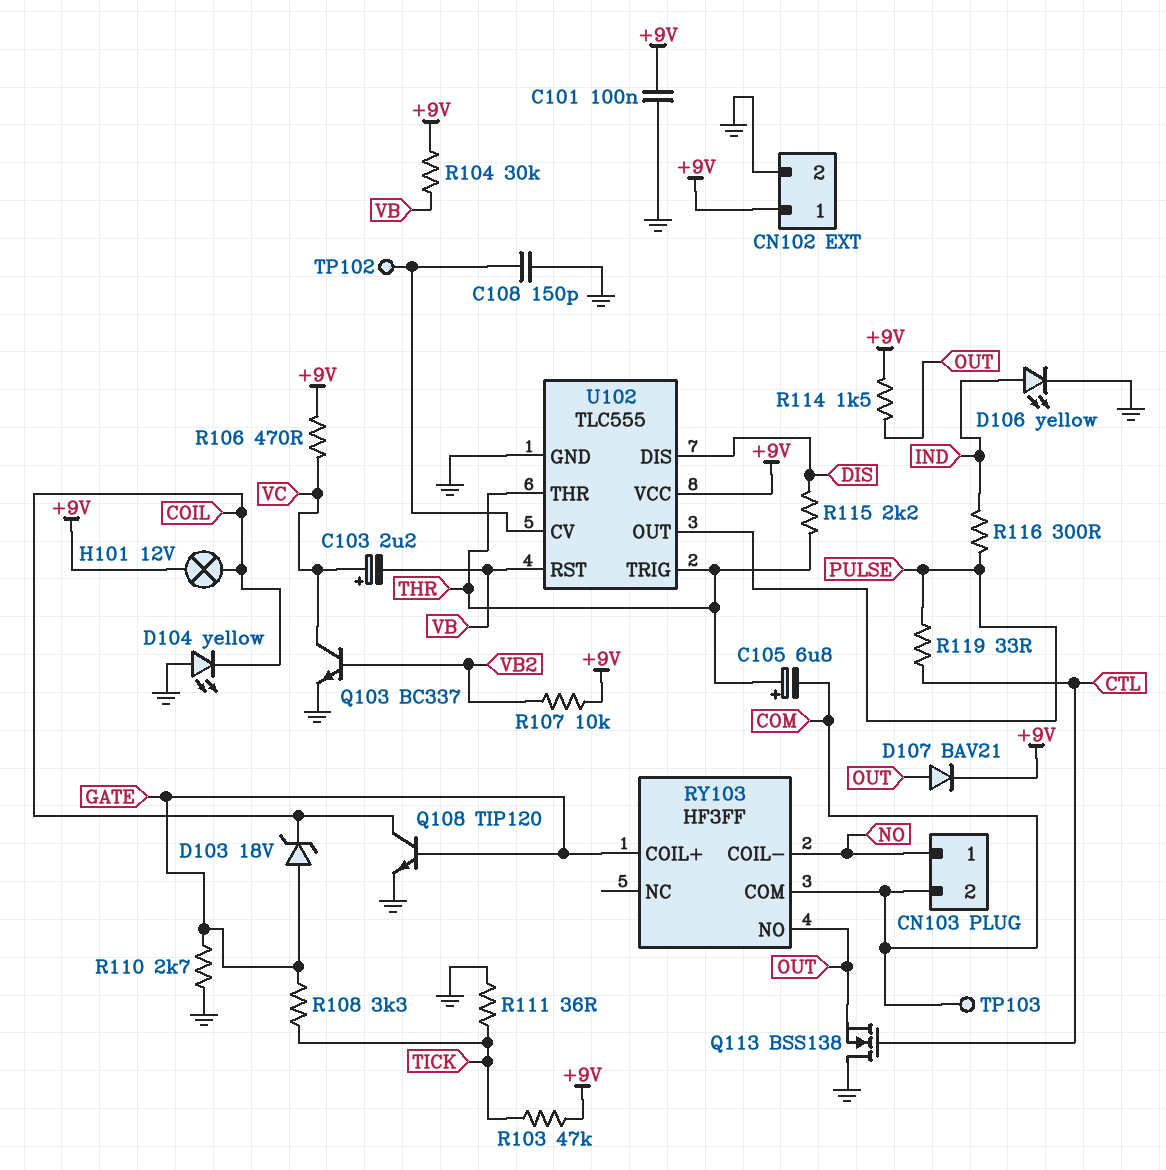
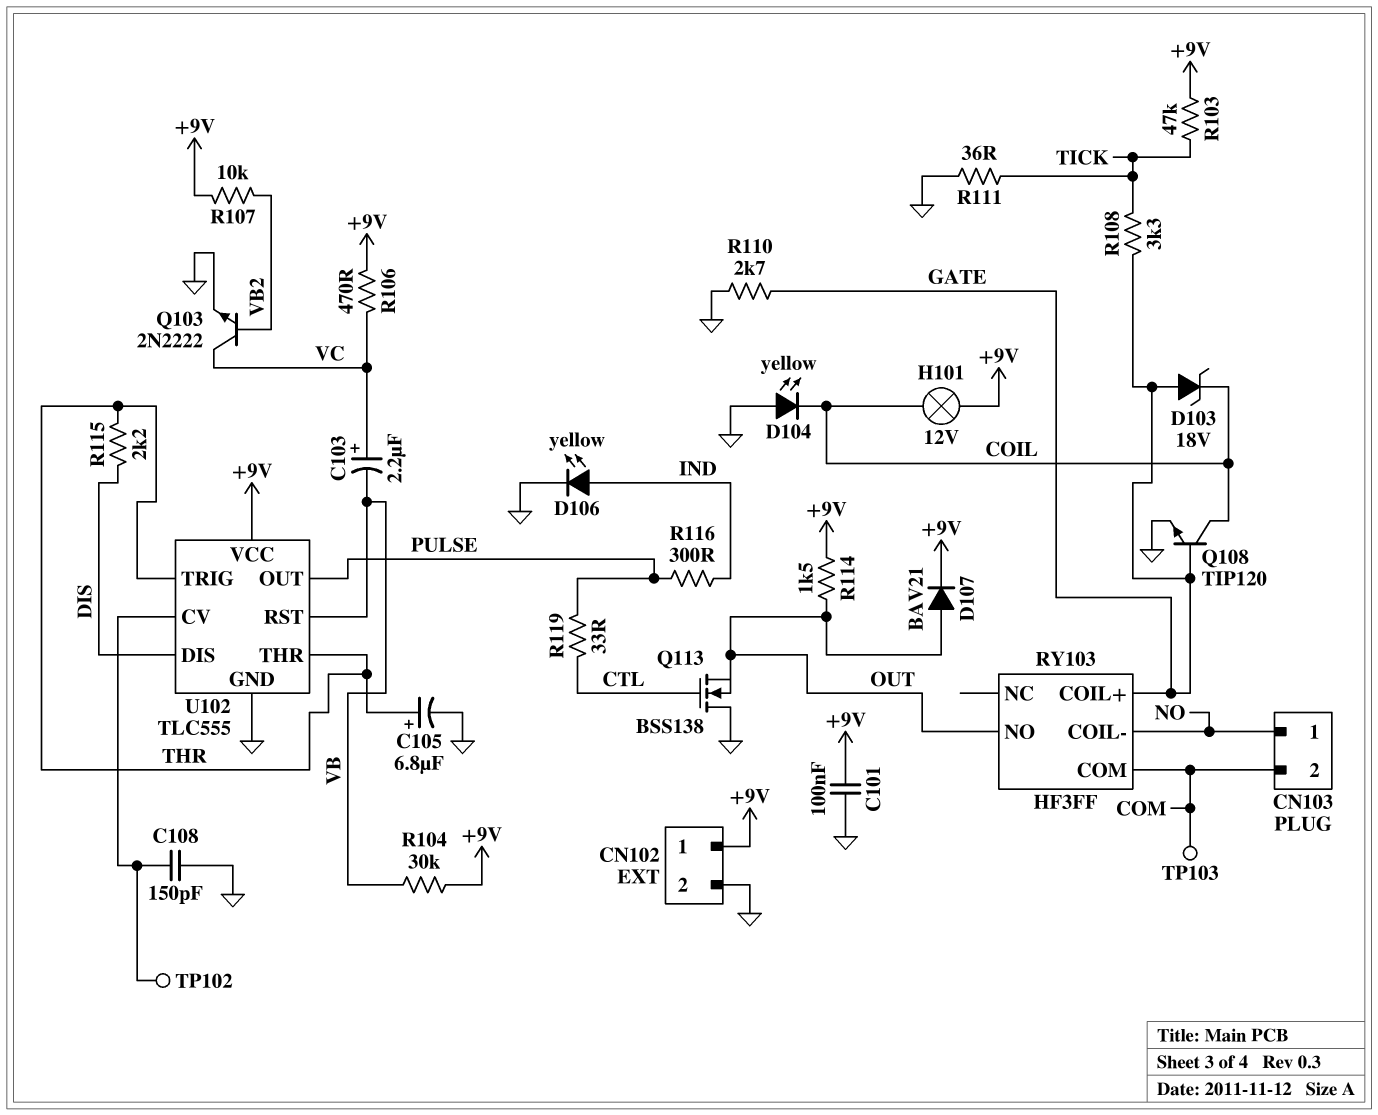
C105: 6.8uF (plus THR, minus COM) -> 6.8uF (plus THR, minus GND)
Q103: NPN BC337 (B VB2, C VC, E GND) -> NPN 2N2222 (B VB2, C VC, E GND)

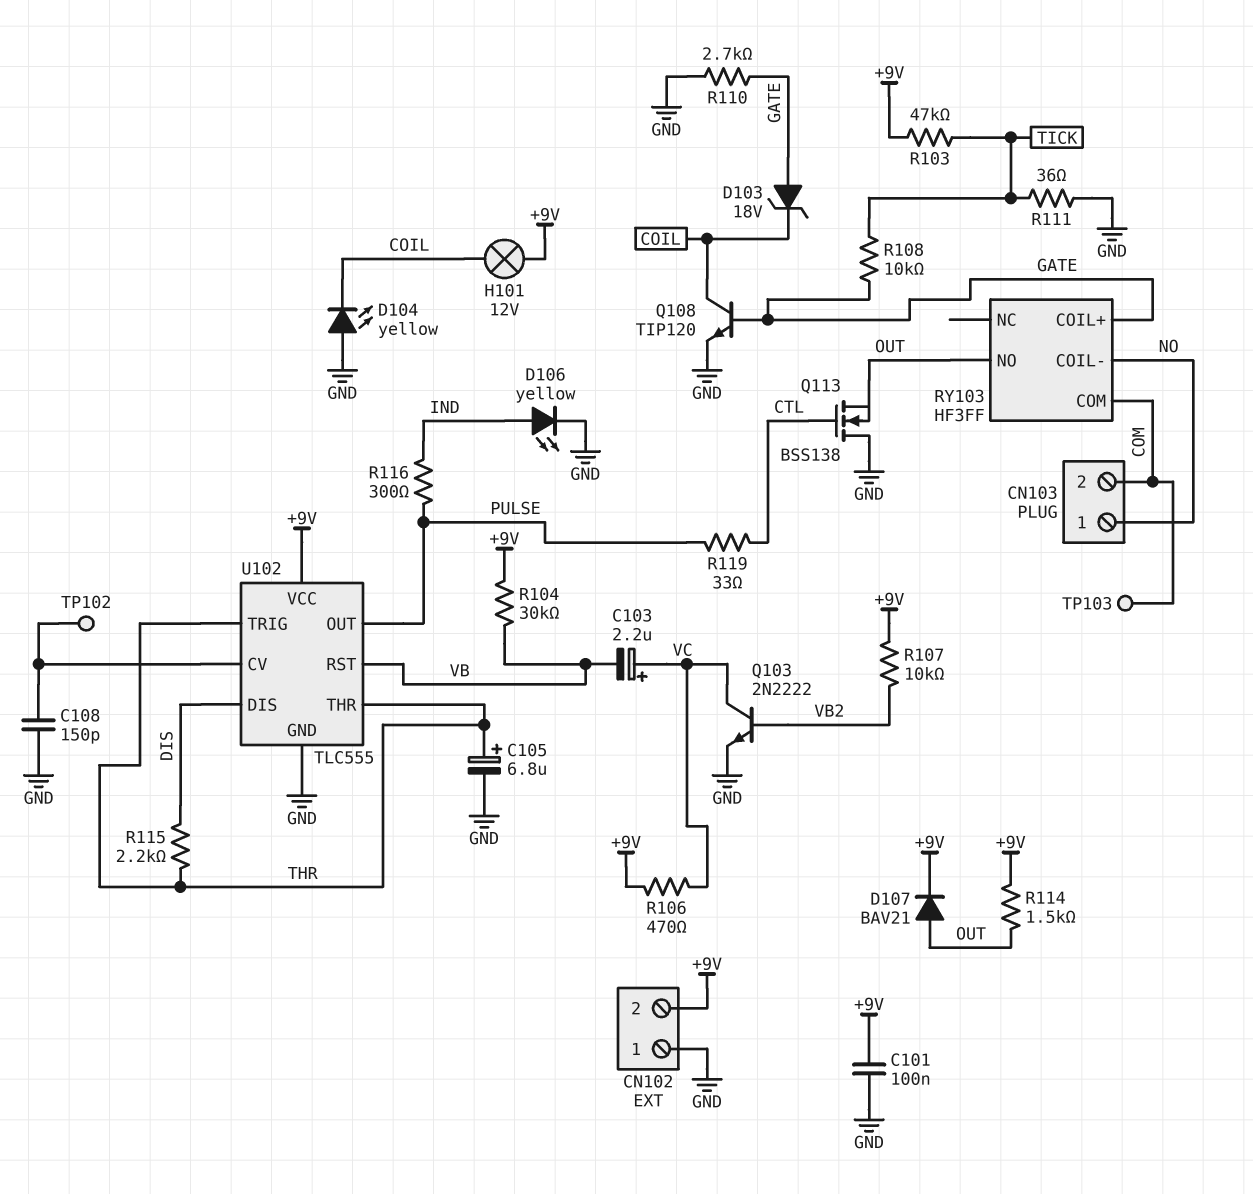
CN102 pin 1: +9V -> GND
CN102 pin 2: GND -> +9V
R108: 3.3k (GATE, TICK) -> 10k (GATE, TICK)

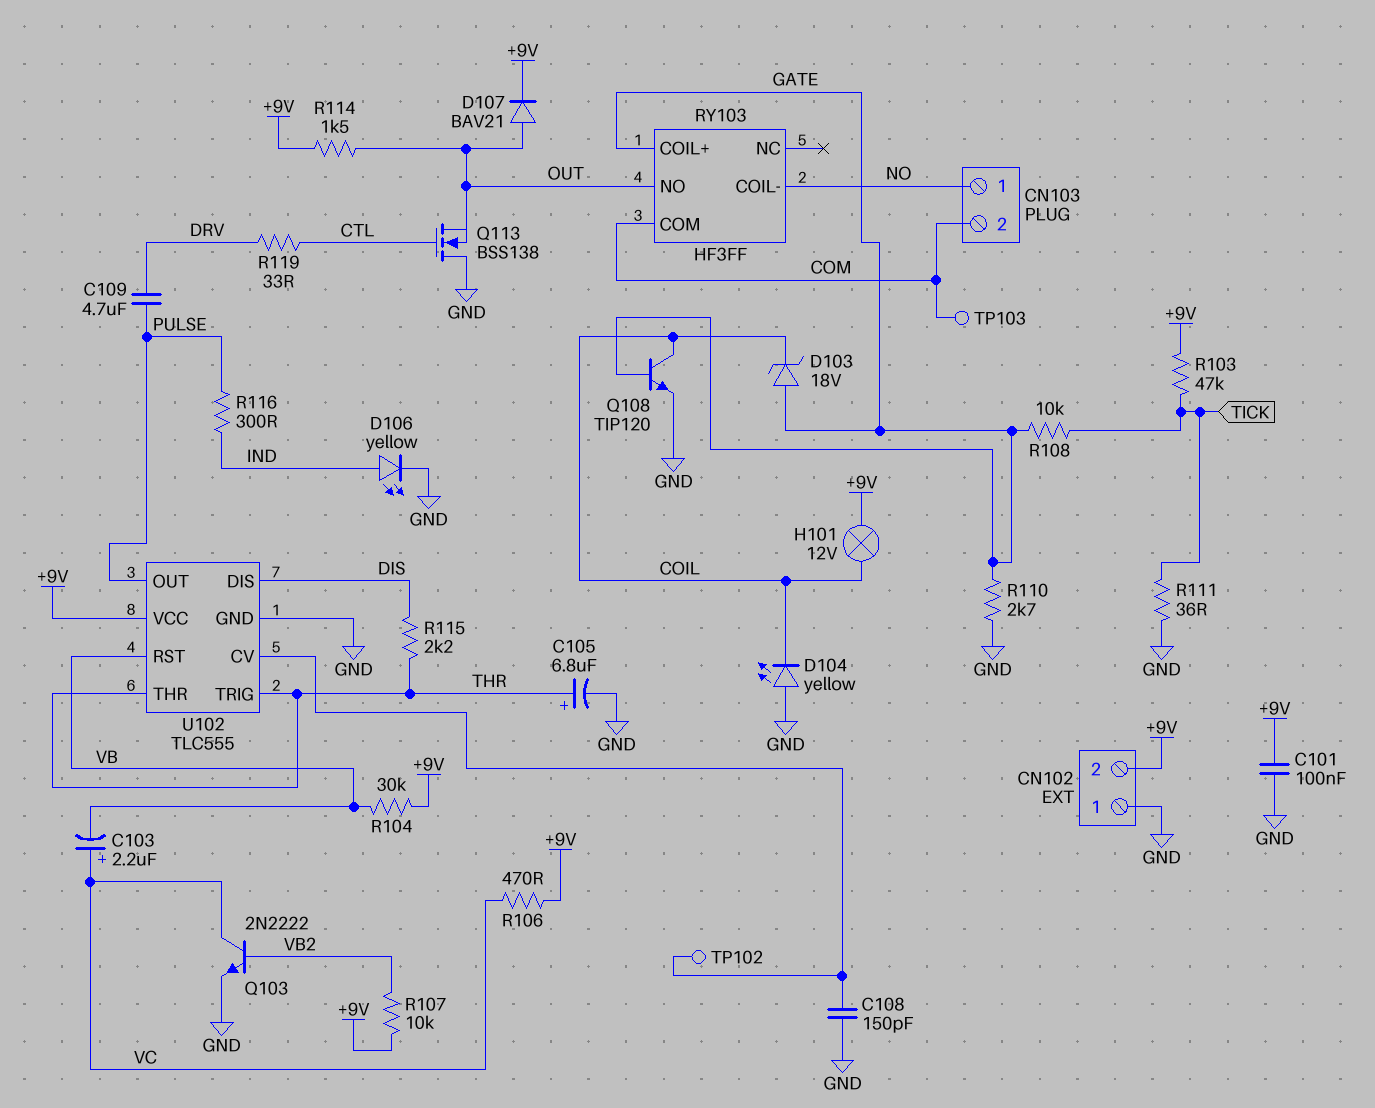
C109: none -> 4.7uF (DRV, PULSE)
R119: 33 (CTL, PULSE) -> 33 (CTL, DRV)

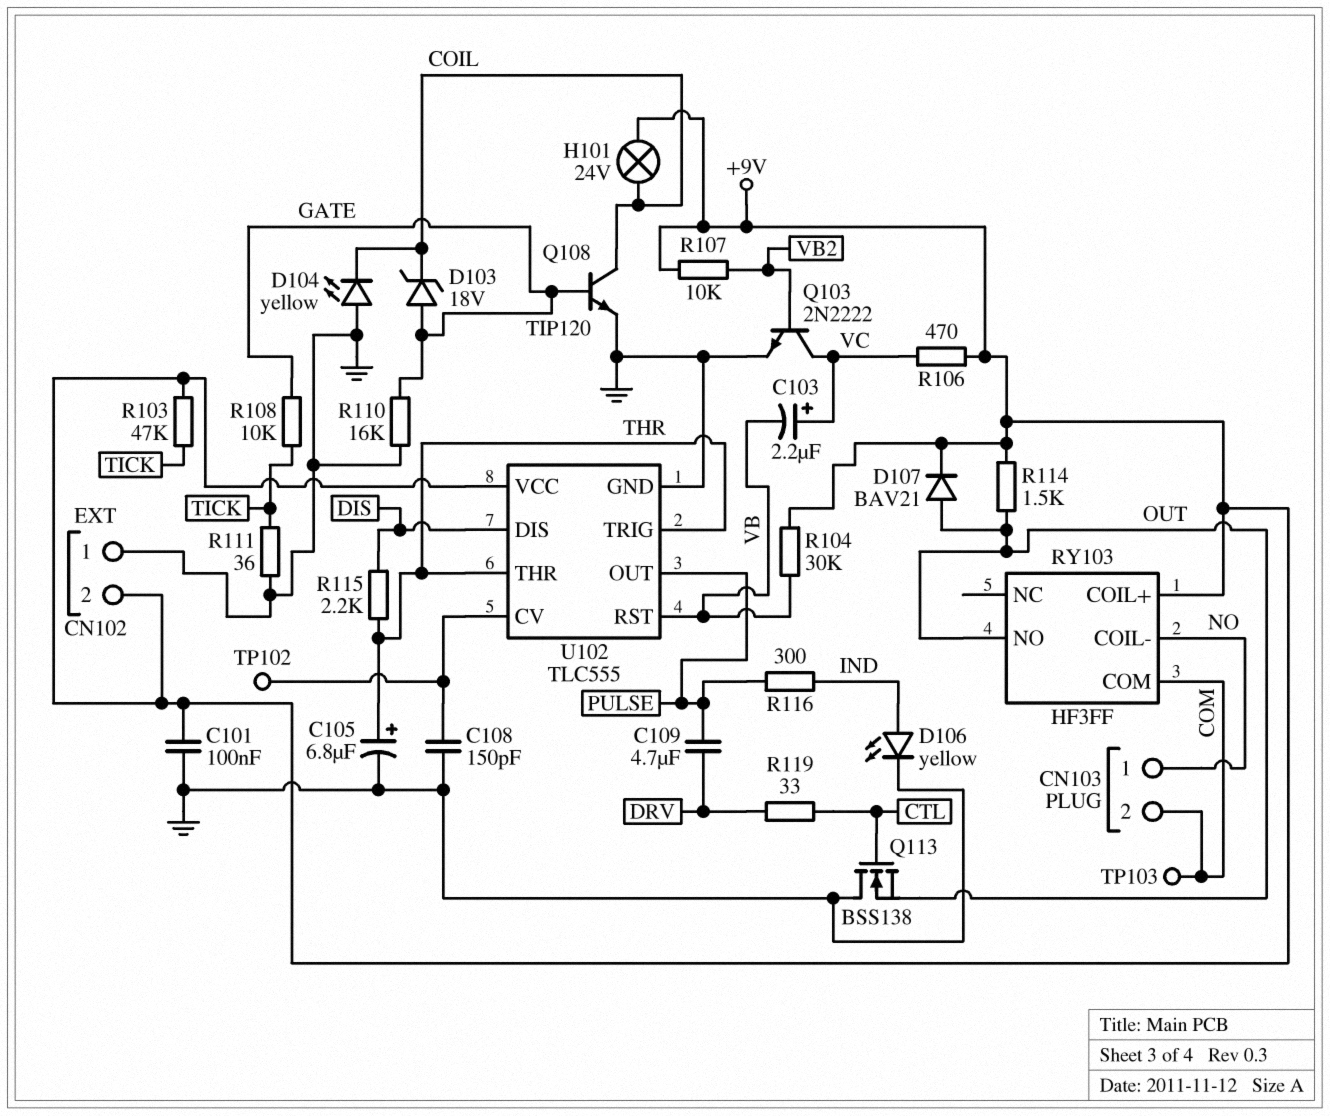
H101: lamp 12V (+9V, COIL) -> lamp 24V (+9V, COIL)
R110: 2.7k (GATE, GND) -> 16k (GATE, GND)
RY103 pin COIL+: GATE -> +9V

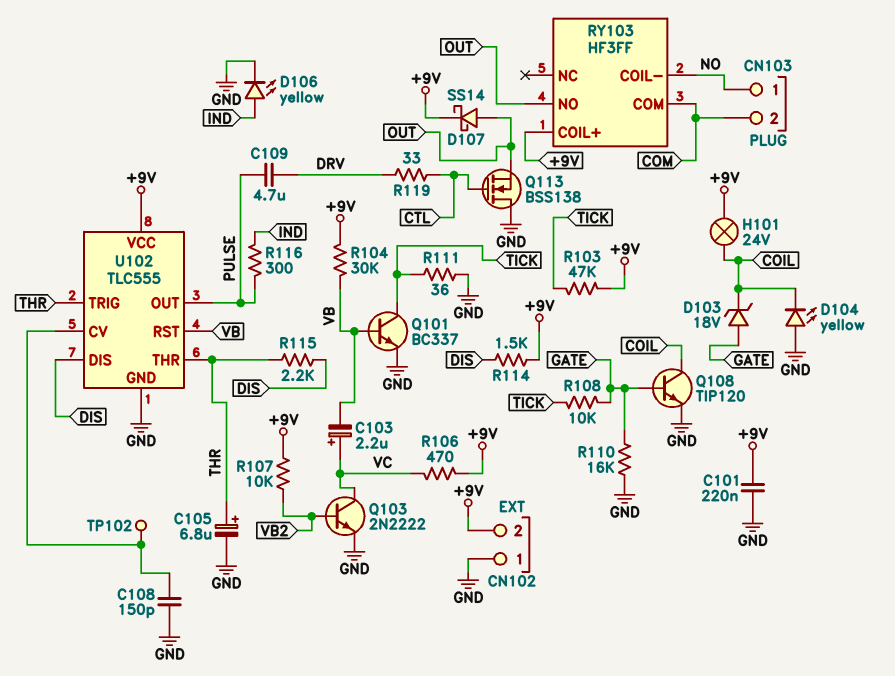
C101: 100nF (+9V, GND) -> 220nF (+9V, GND)
D107: diode BAV21 (A OUT, K +9V) -> schottky SS14 (A OUT, K +9V)
Q101: none -> NPN BC337 (B VB, C TICK, E GND)
R114: 1.5k (+9V, OUT) -> 1.5k (+9V, DIS)
TP103: test point (COM) -> none

